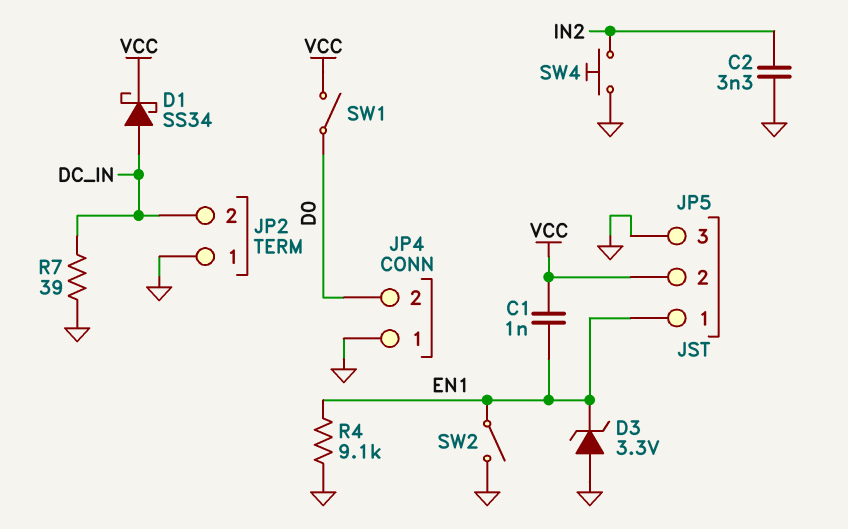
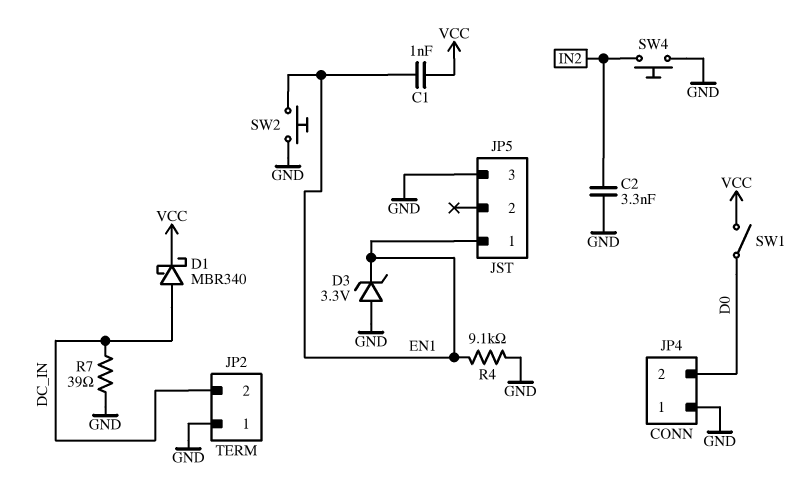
D1: schottky SS34 (A DC_IN, K VCC) -> schottky MBR340 (A DC_IN, K VCC)
JP5 pin 2: VCC -> none
SW2: switch (EN1, GND) -> button (EN1, GND)

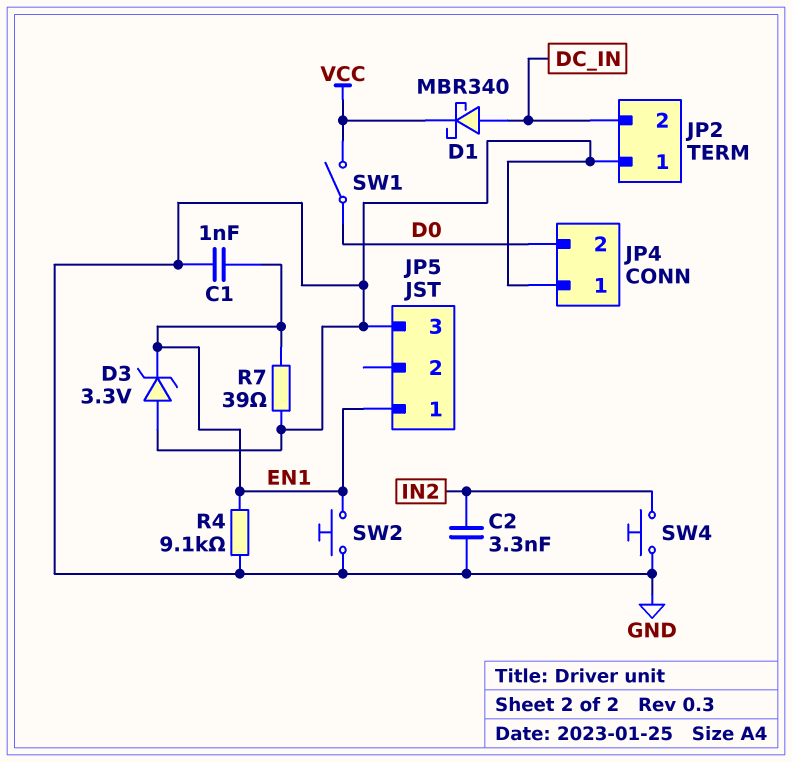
C1: 1nF (EN1, VCC) -> 1nF (EN1, GND)
R7: 39 (DC_IN, GND) -> 39 (EN1, GND)

